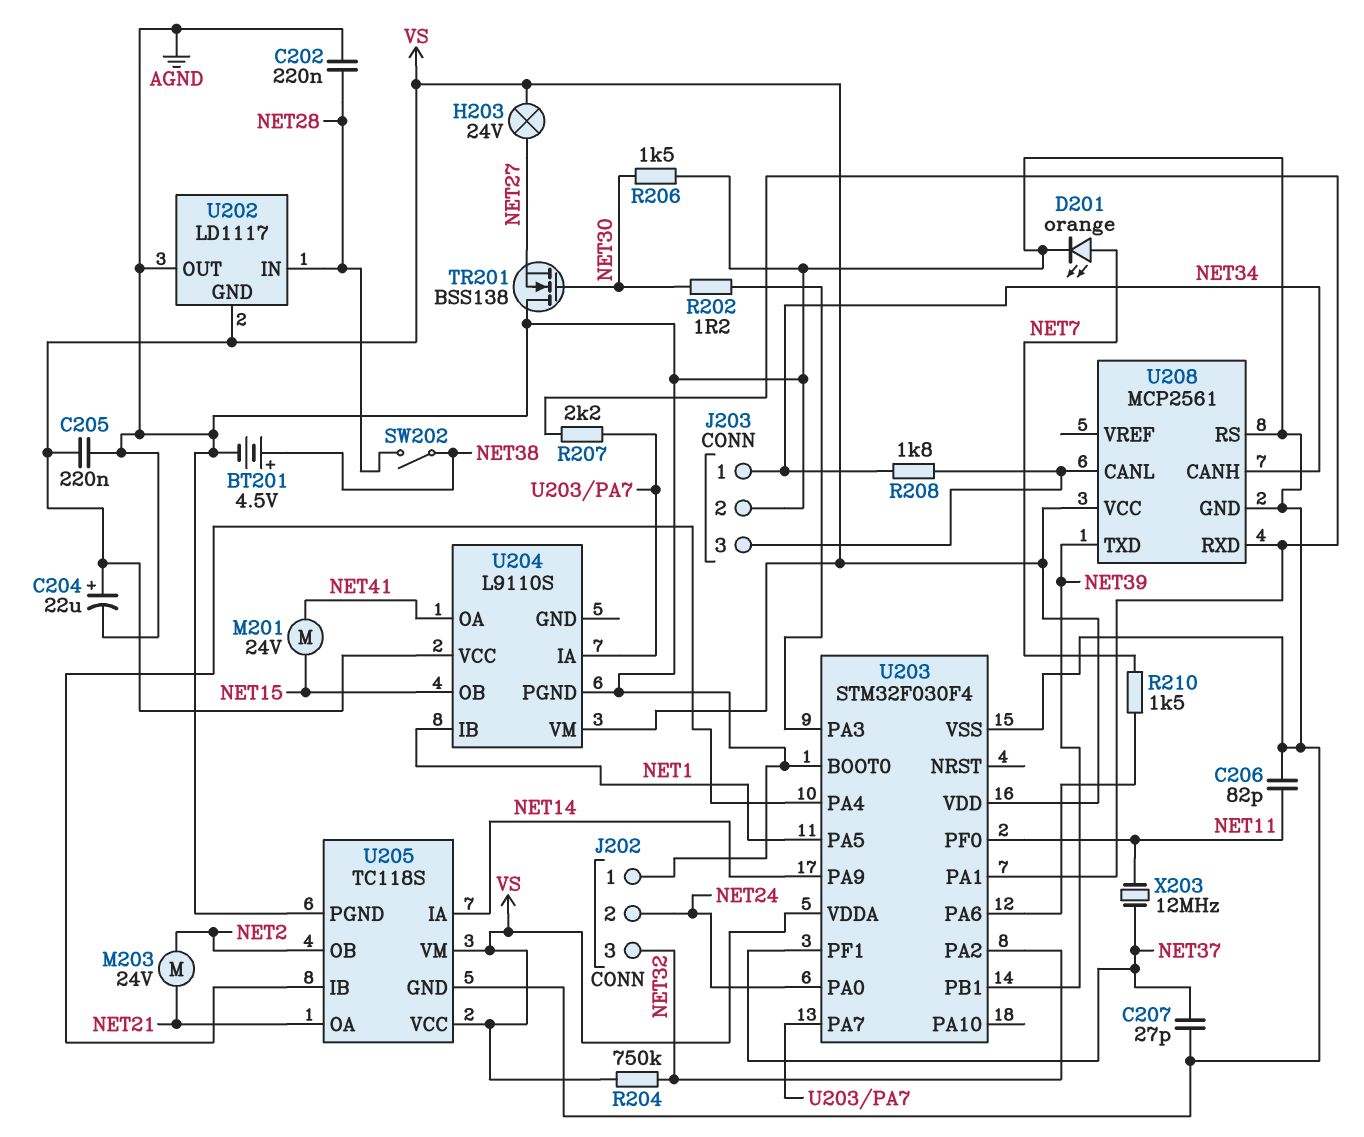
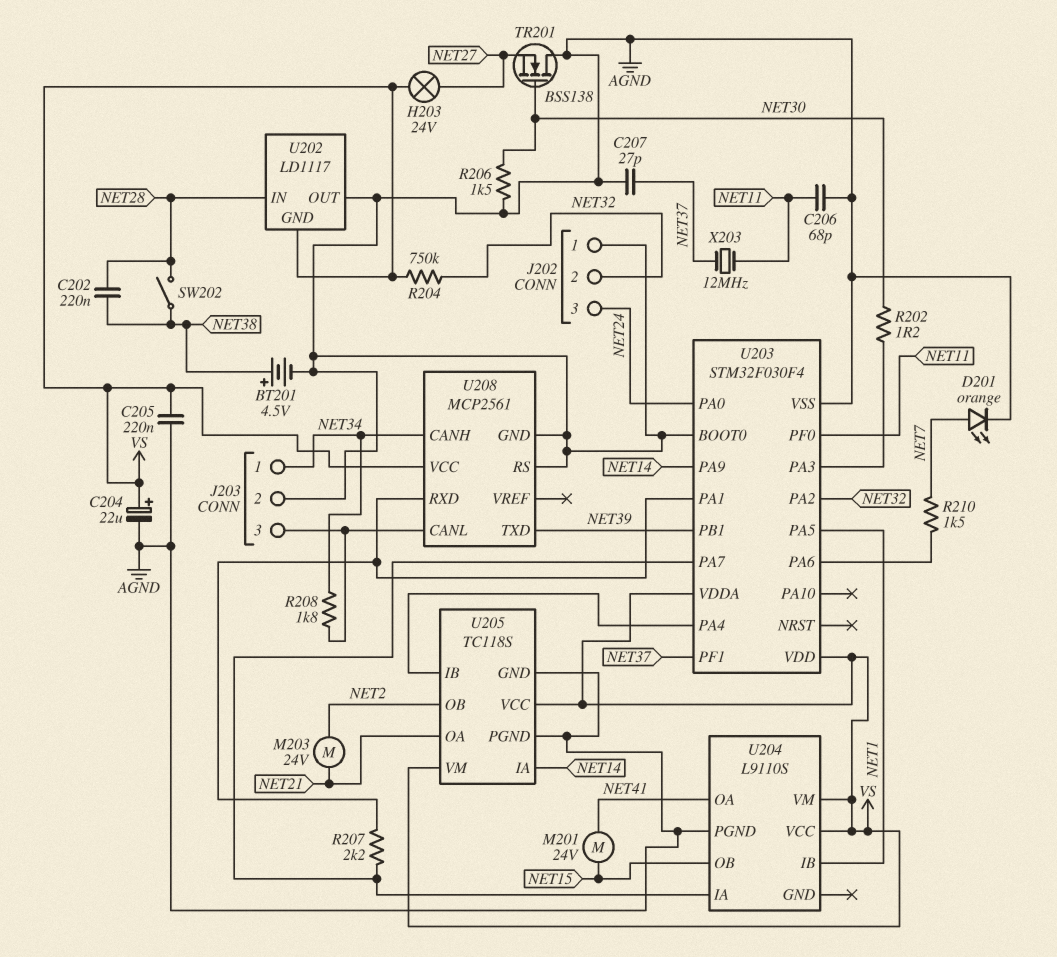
C202: 220nF (AGND, NET28) -> 220nF (NET28, NET38)
C206: 82pF (AGND, NET11) -> 68pF (AGND, NET11)
J202 pin 2: NET24 -> NET32
J202 pin 3: NET32 -> NET24

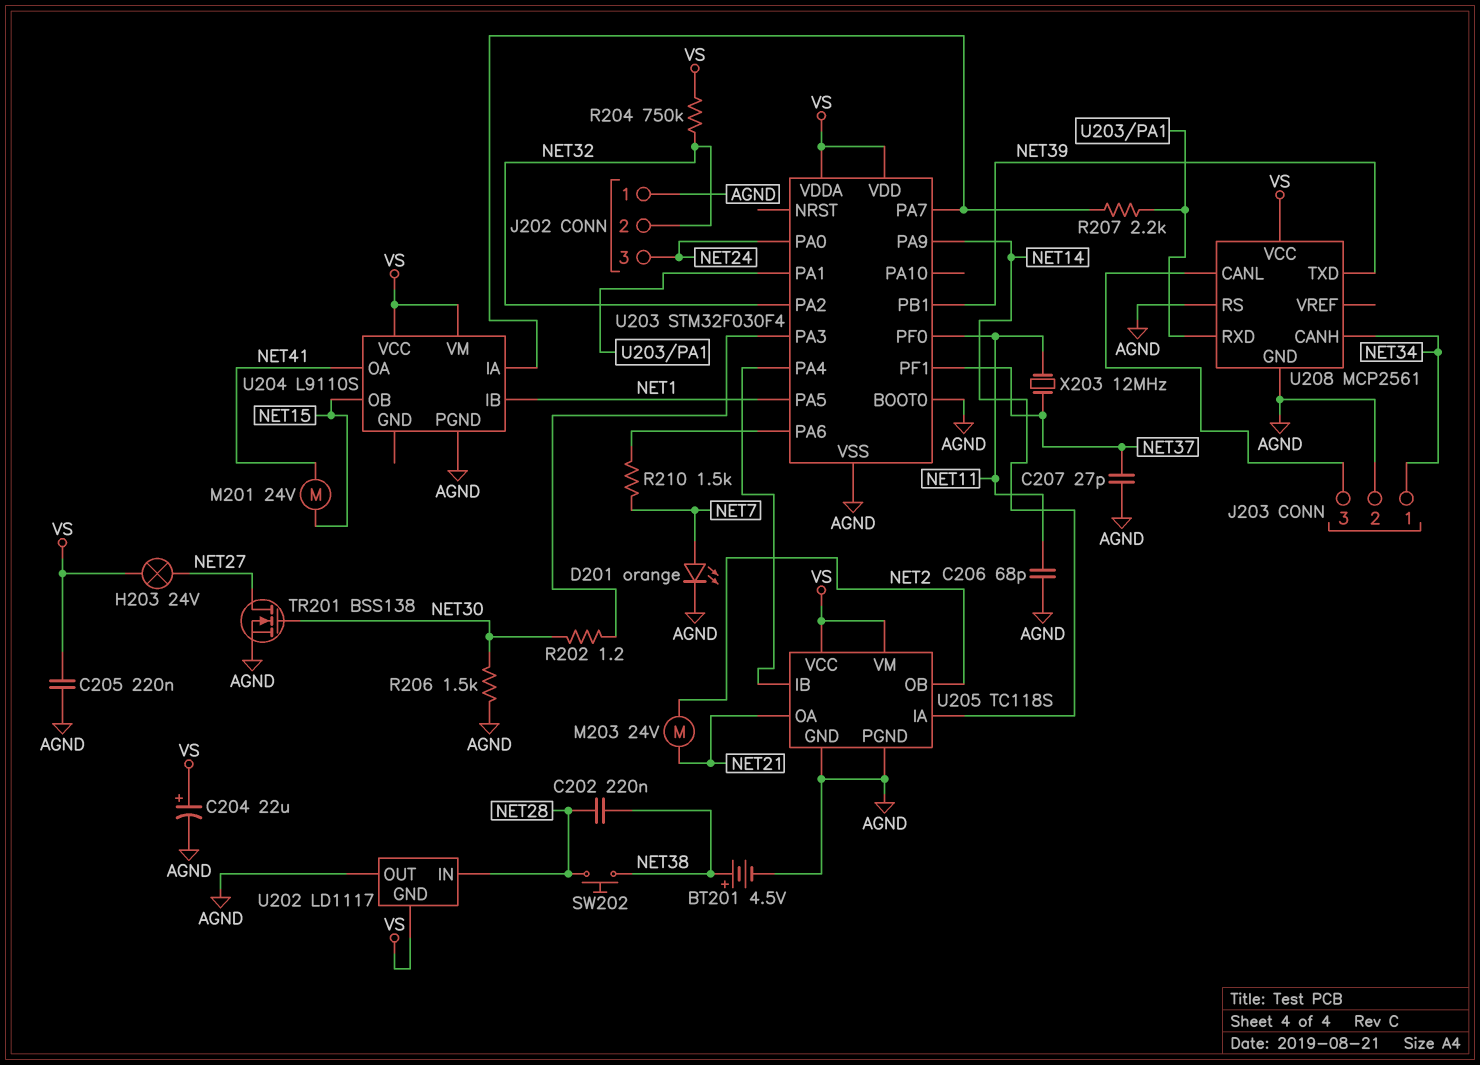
R208: 1.8k (J203/3, NET34) -> none
SW202: switch (NET28, NET38) -> button (NET28, NET38)
TR201: NMOS BSS138 (G NET30, D AGND, S NET27) -> NMOS BSS138 (G NET30, D NET27, S AGND)

